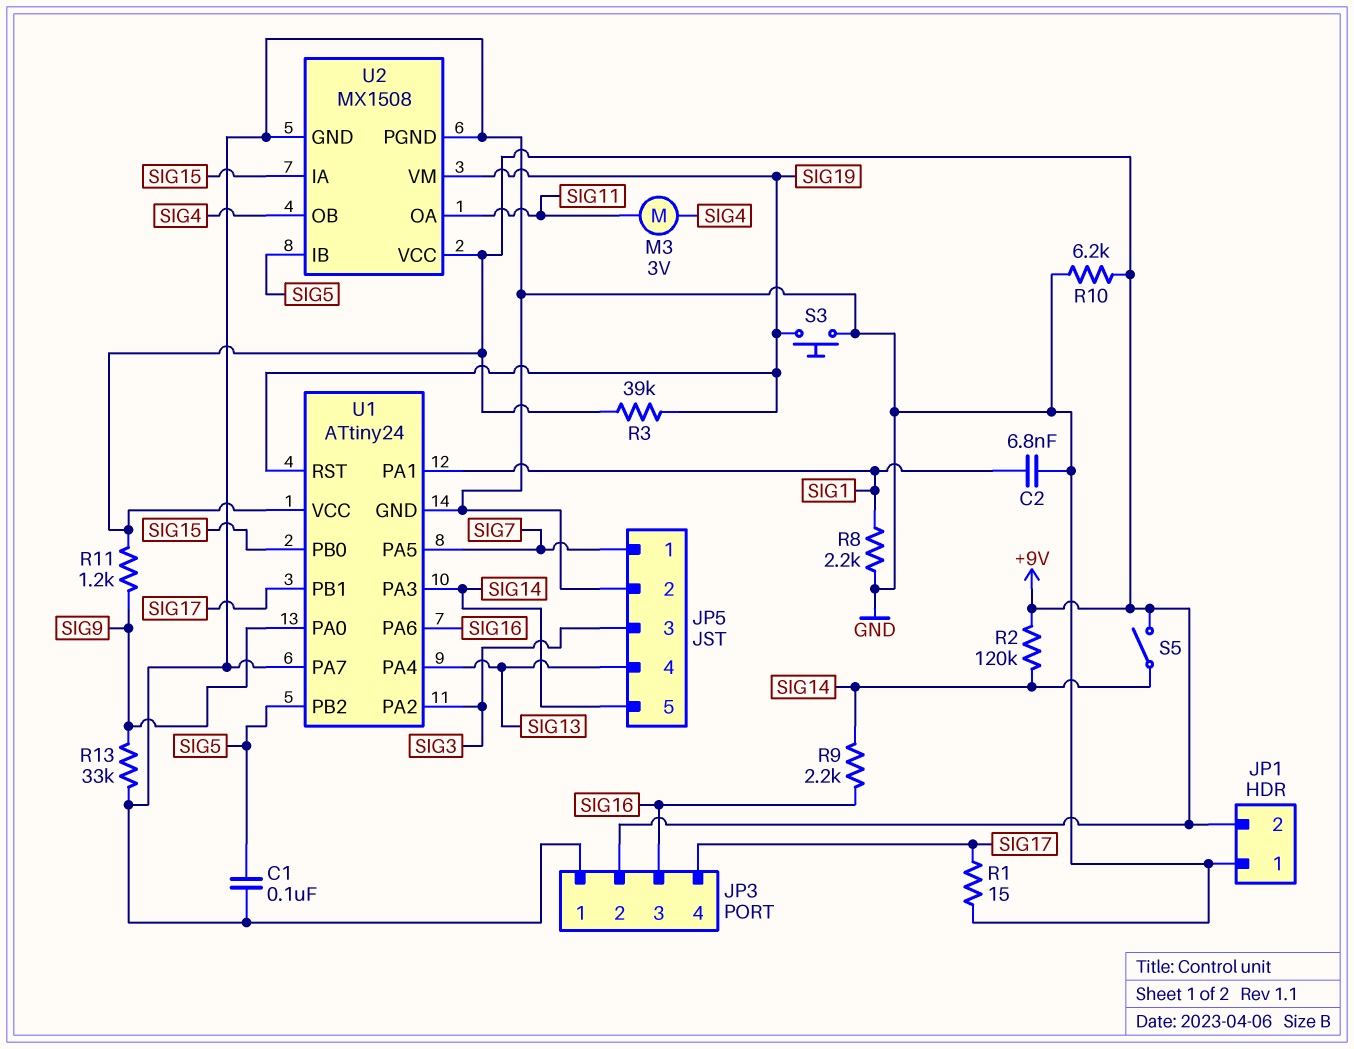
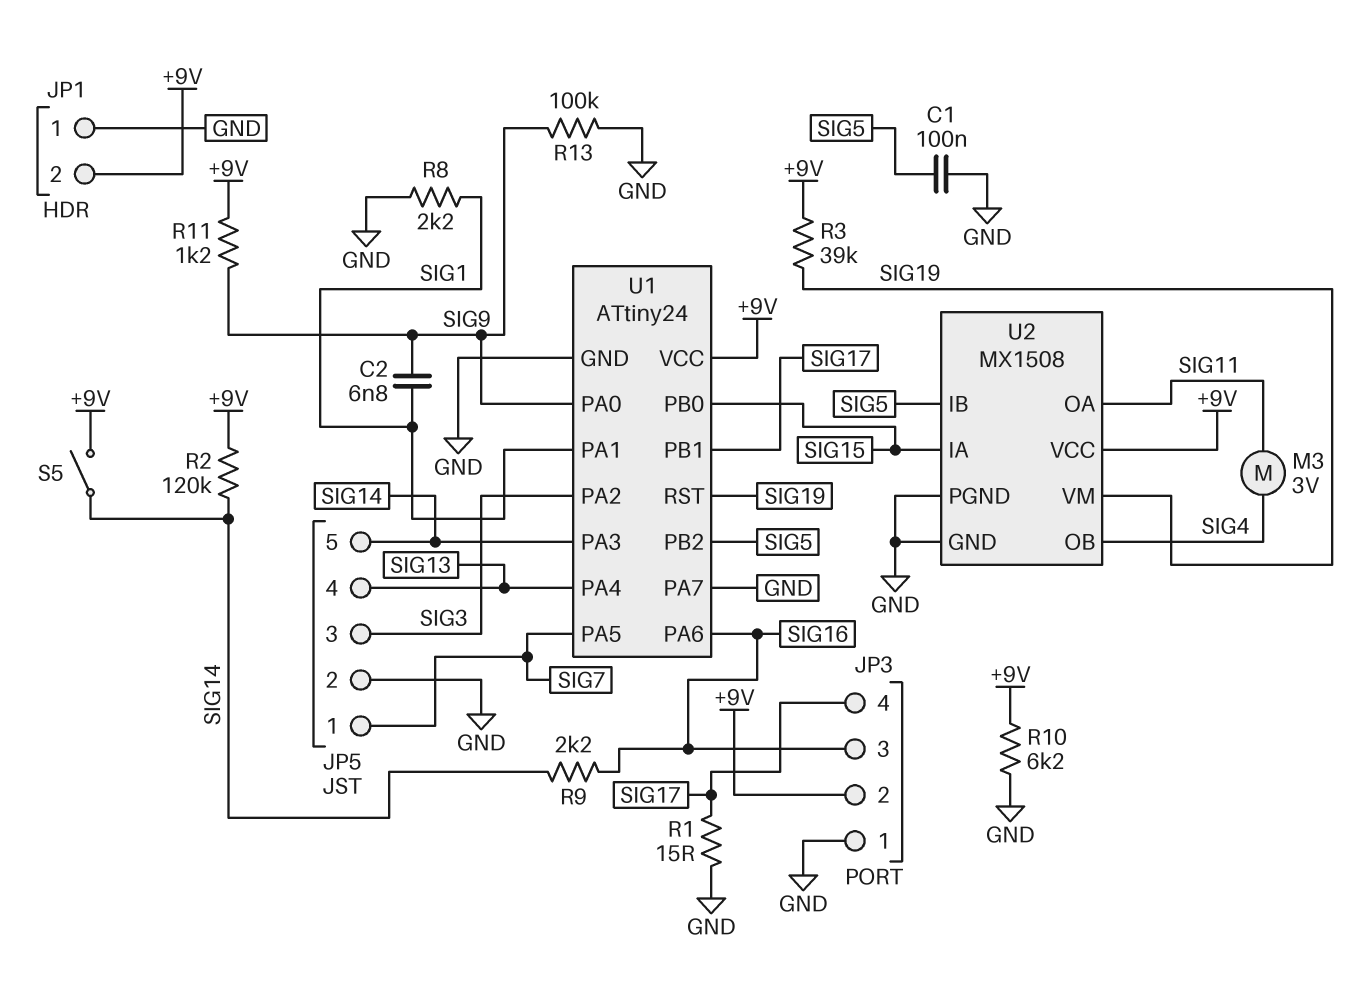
C2: 6.8nF (GND, SIG1) -> 6.8nF (SIG1, SIG9)
R13: 33k (GND, SIG9) -> 100k (GND, SIG9)
S3: button (GND, SIG19) -> none

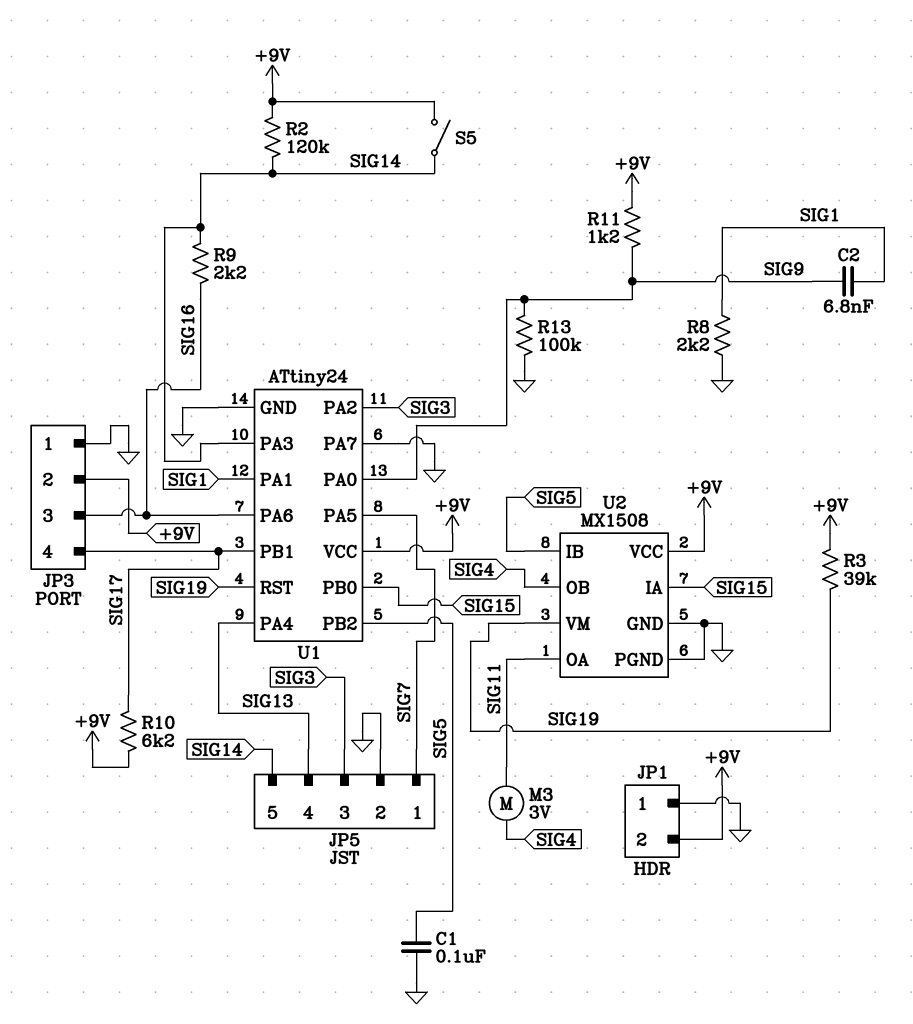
R1: 15 (GND, SIG17) -> none
R10: 6.2k (+9V, GND) -> 6.2k (+9V, SIG17)

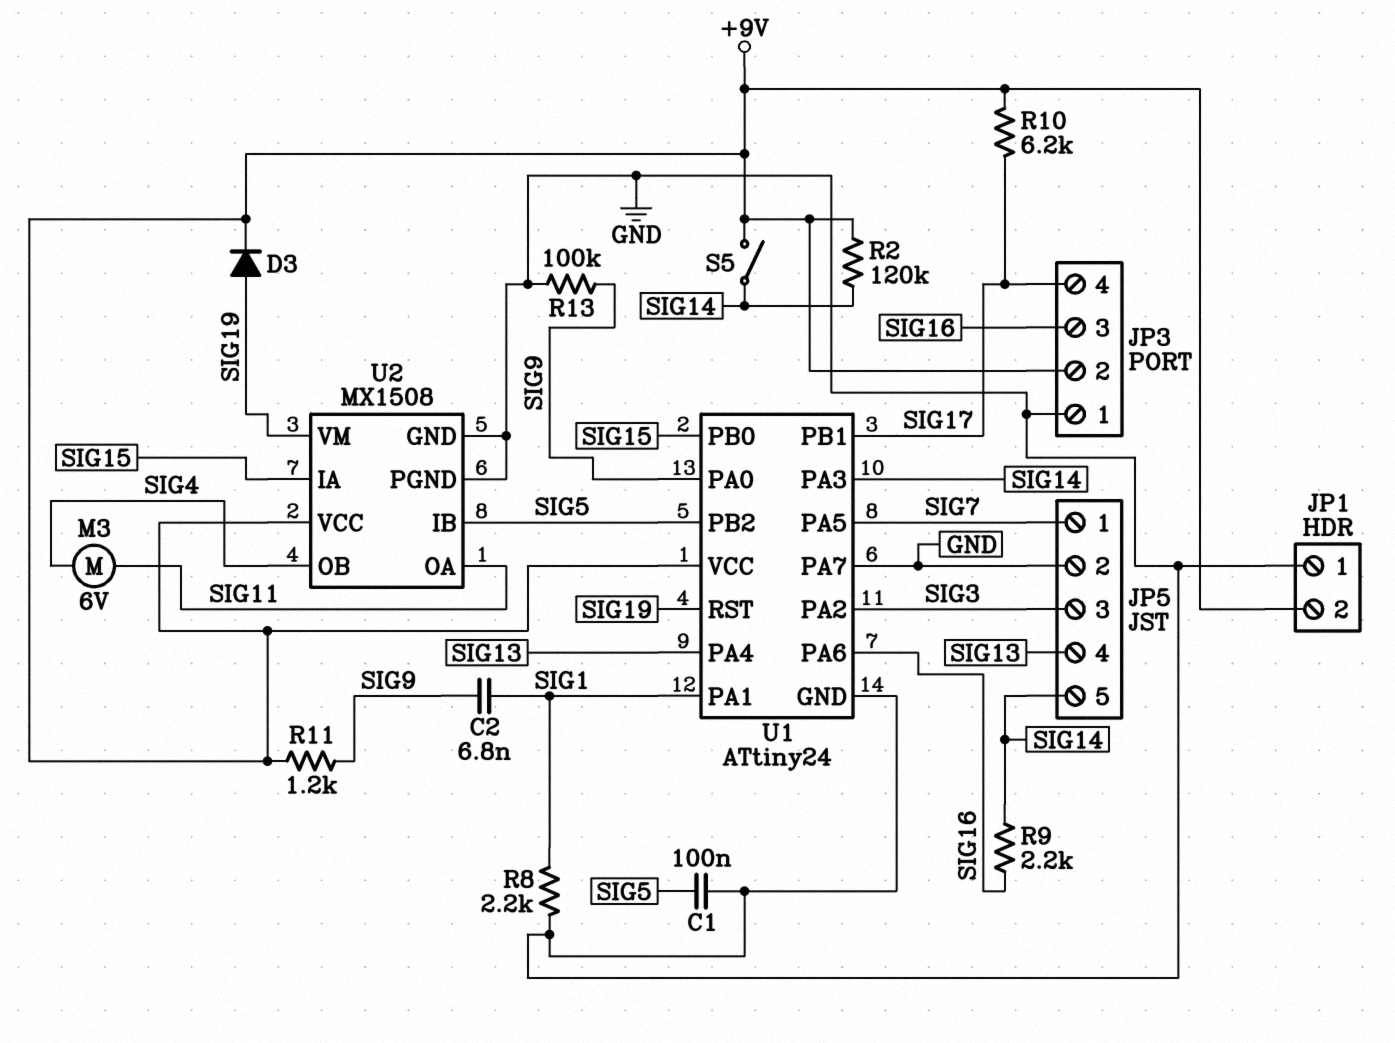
D3: none -> diode (A SIG19, K +9V)
M3: motor 3V (SIG4, SIG11) -> motor 6V (SIG4, SIG11)
R3: 39k (+9V, SIG19) -> none

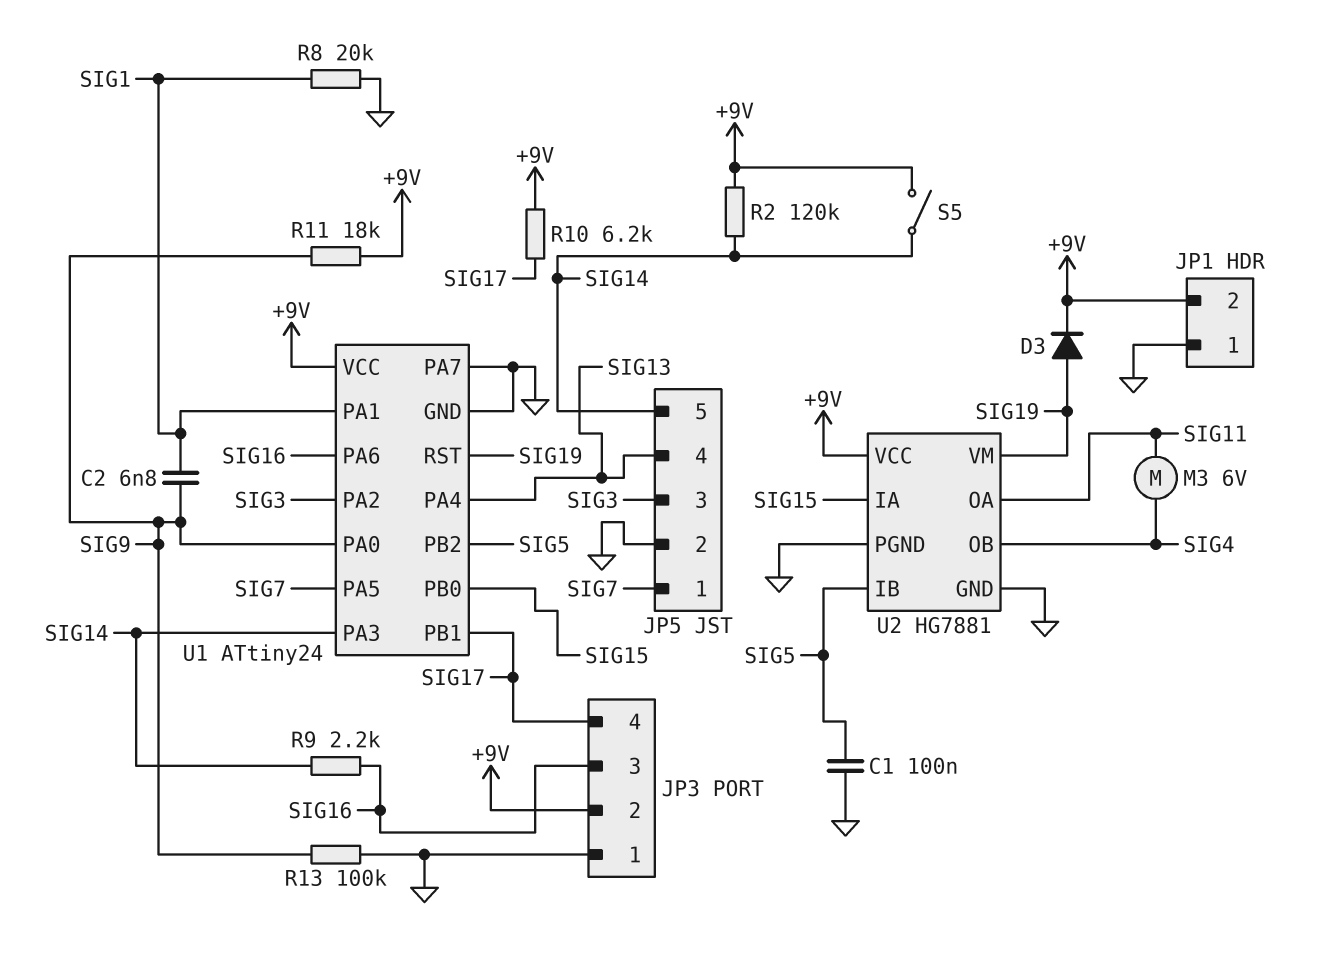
R8: 2.2k (GND, SIG1) -> 20k (GND, SIG1)
R11: 1.2k (+9V, SIG9) -> 18k (+9V, SIG9)
U2: MX1508 -> HG7881

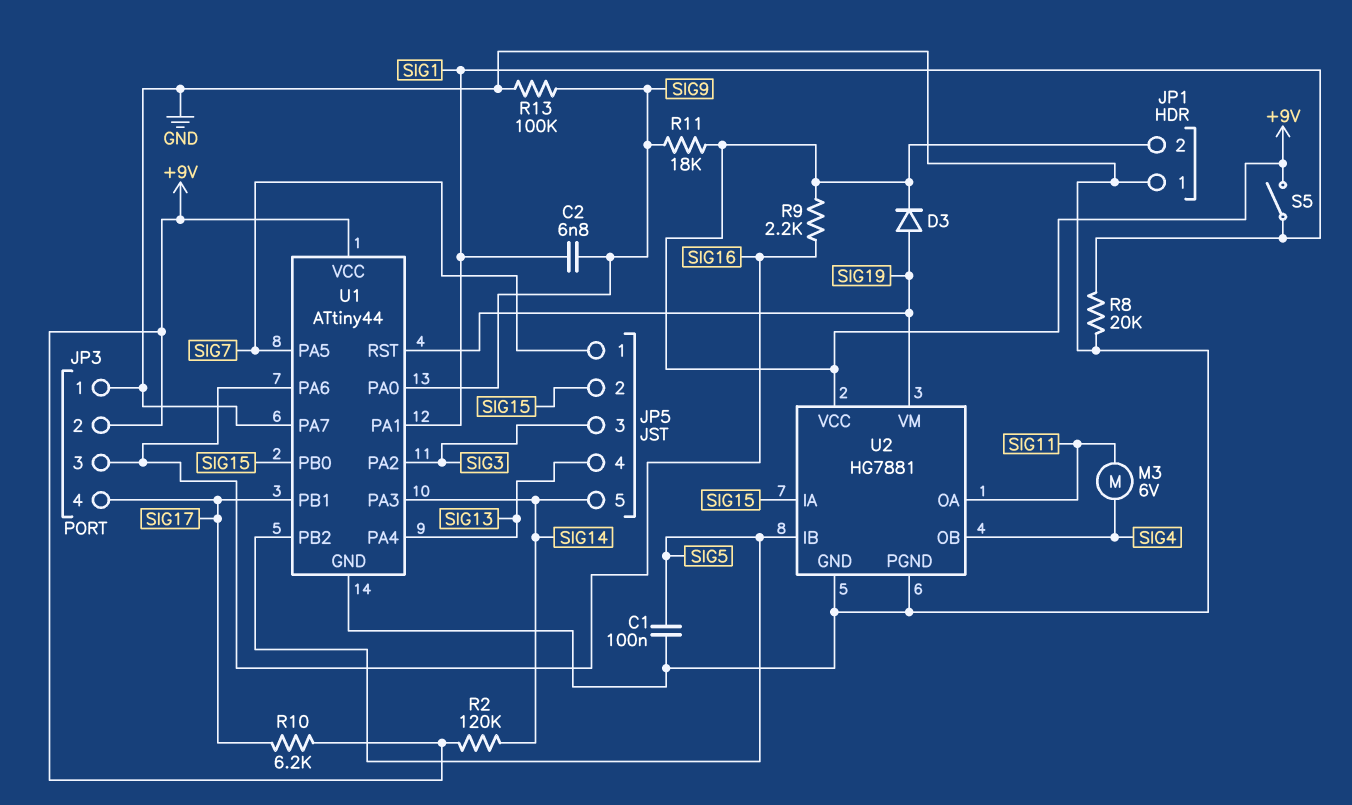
JP5 pin 2: GND -> SIG15
R9: 2.2k (SIG14, SIG16) -> 2.2k (+9V, SIG16)
S5: switch (+9V, SIG14) -> switch (+9V, SIG1)
U1: ATtiny24 -> ATtiny44

